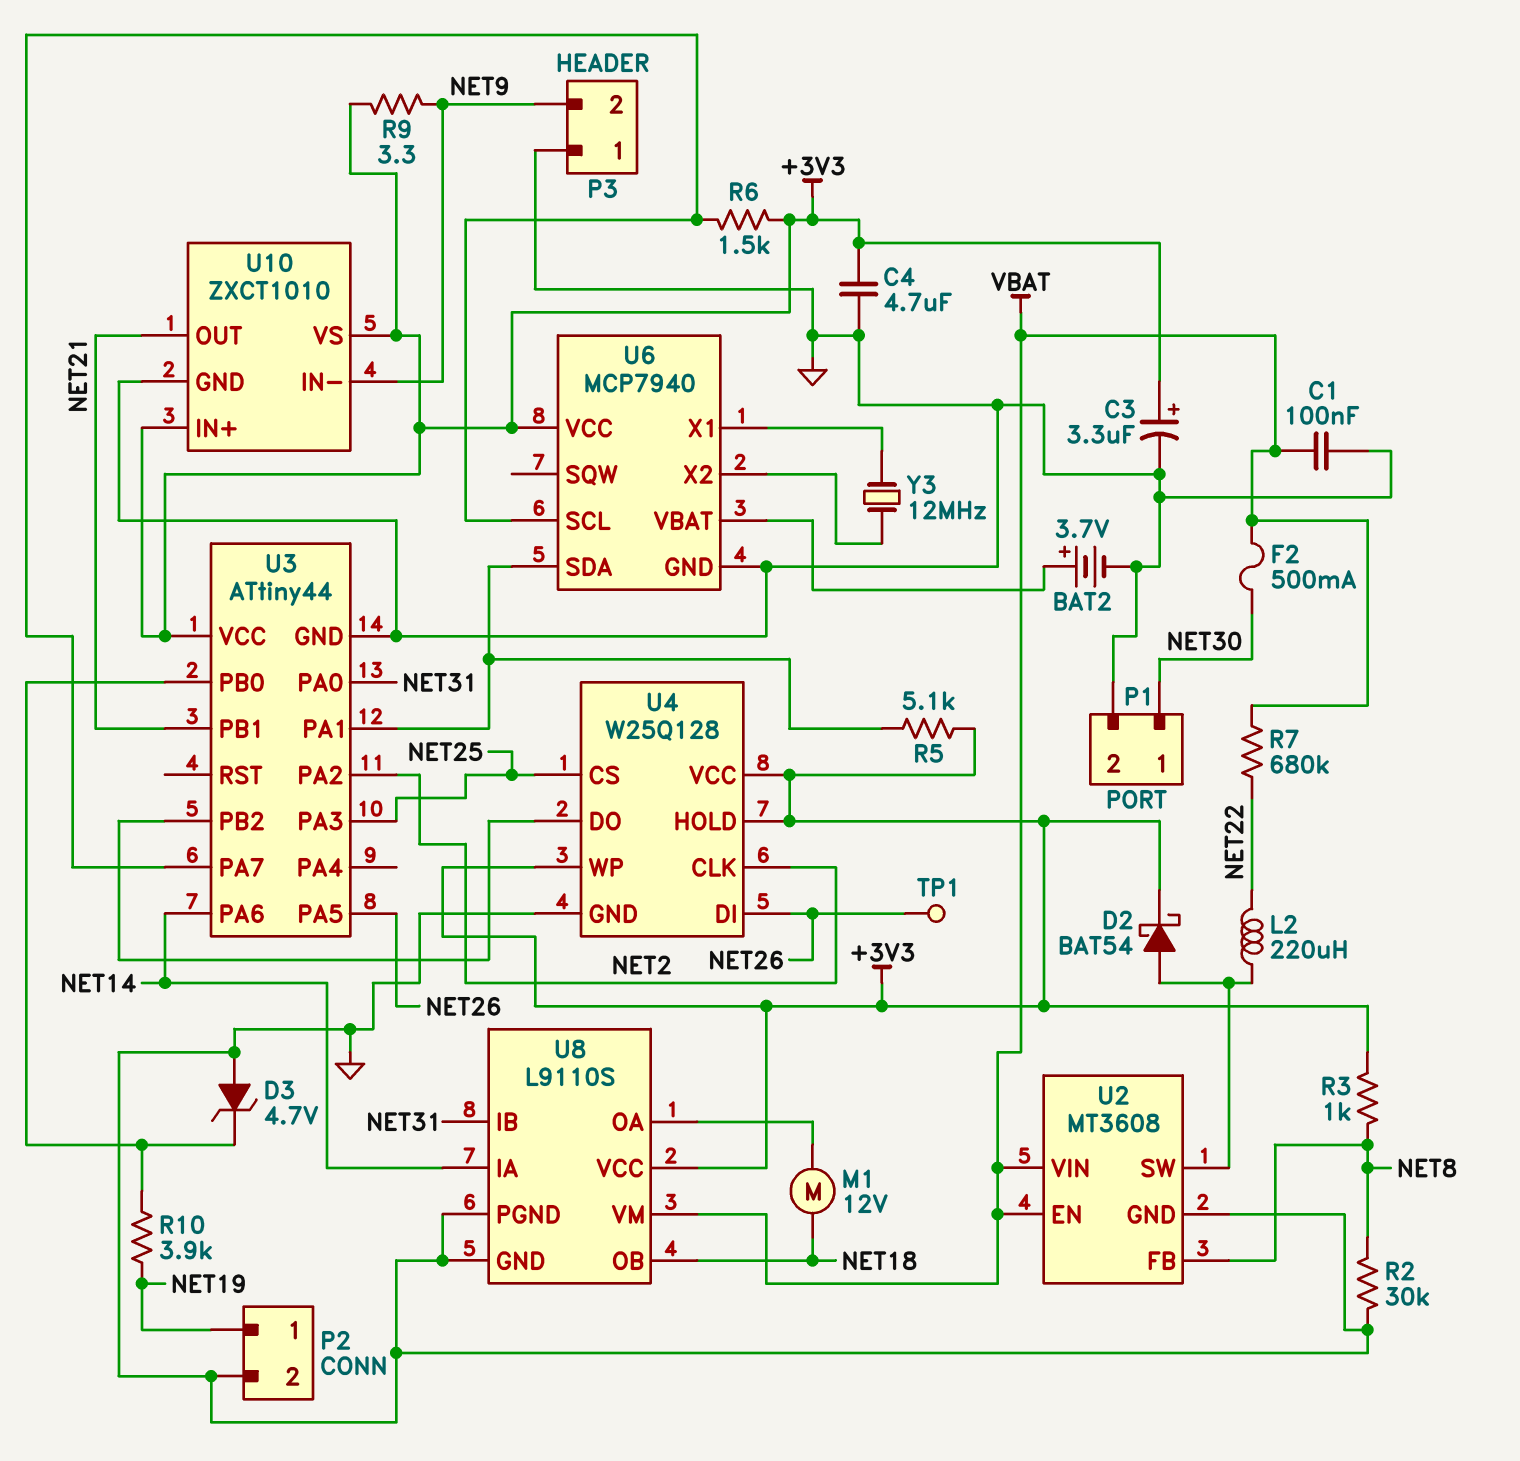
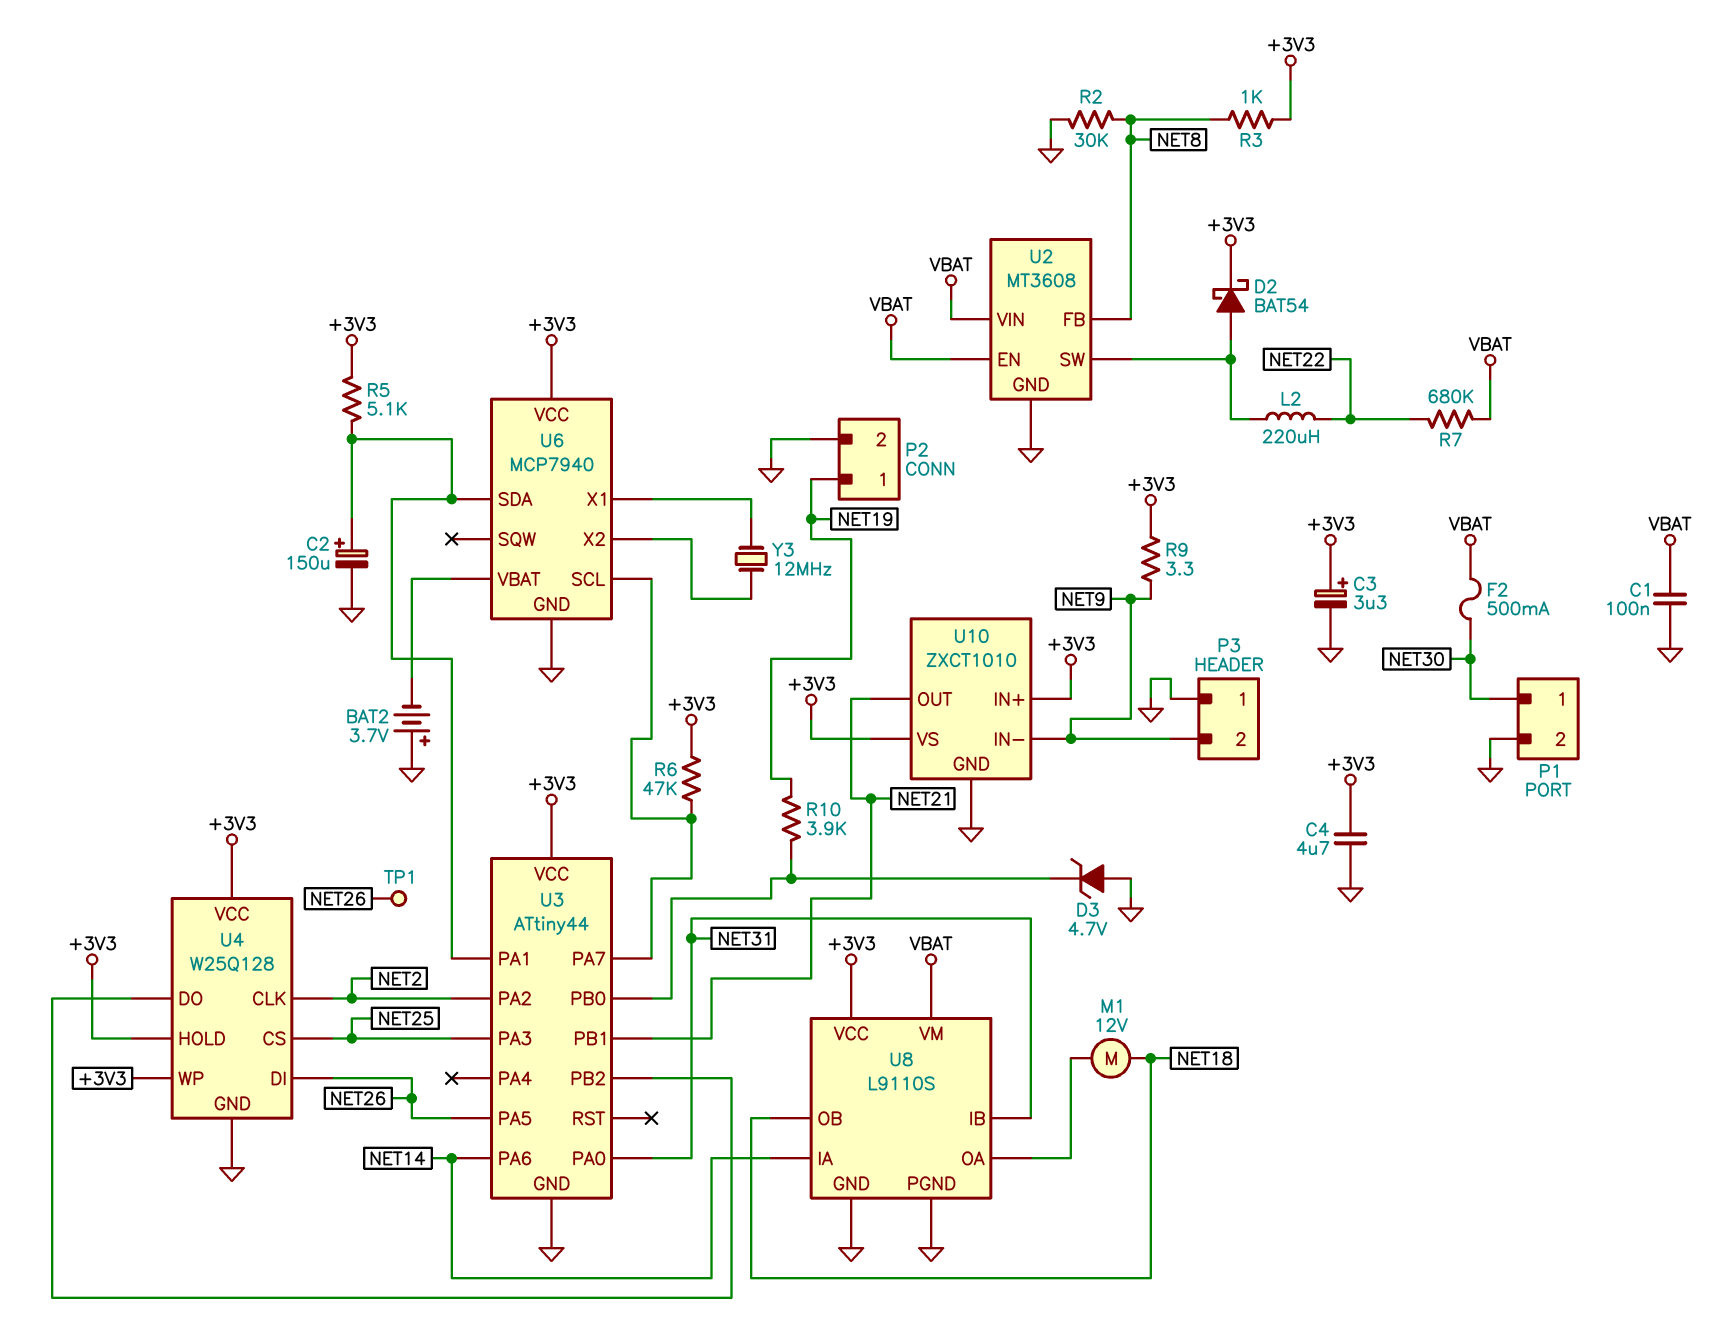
BAT2: 3.7V (plus U6/VBAT, minus GND) -> 3.7V (plus GND, minus U6/VBAT)
C2: none -> 150uF (plus U3/PA1, minus GND)
R6: 1.5k (+3V3, U3/PA7) -> 47k (+3V3, U3/PA7)

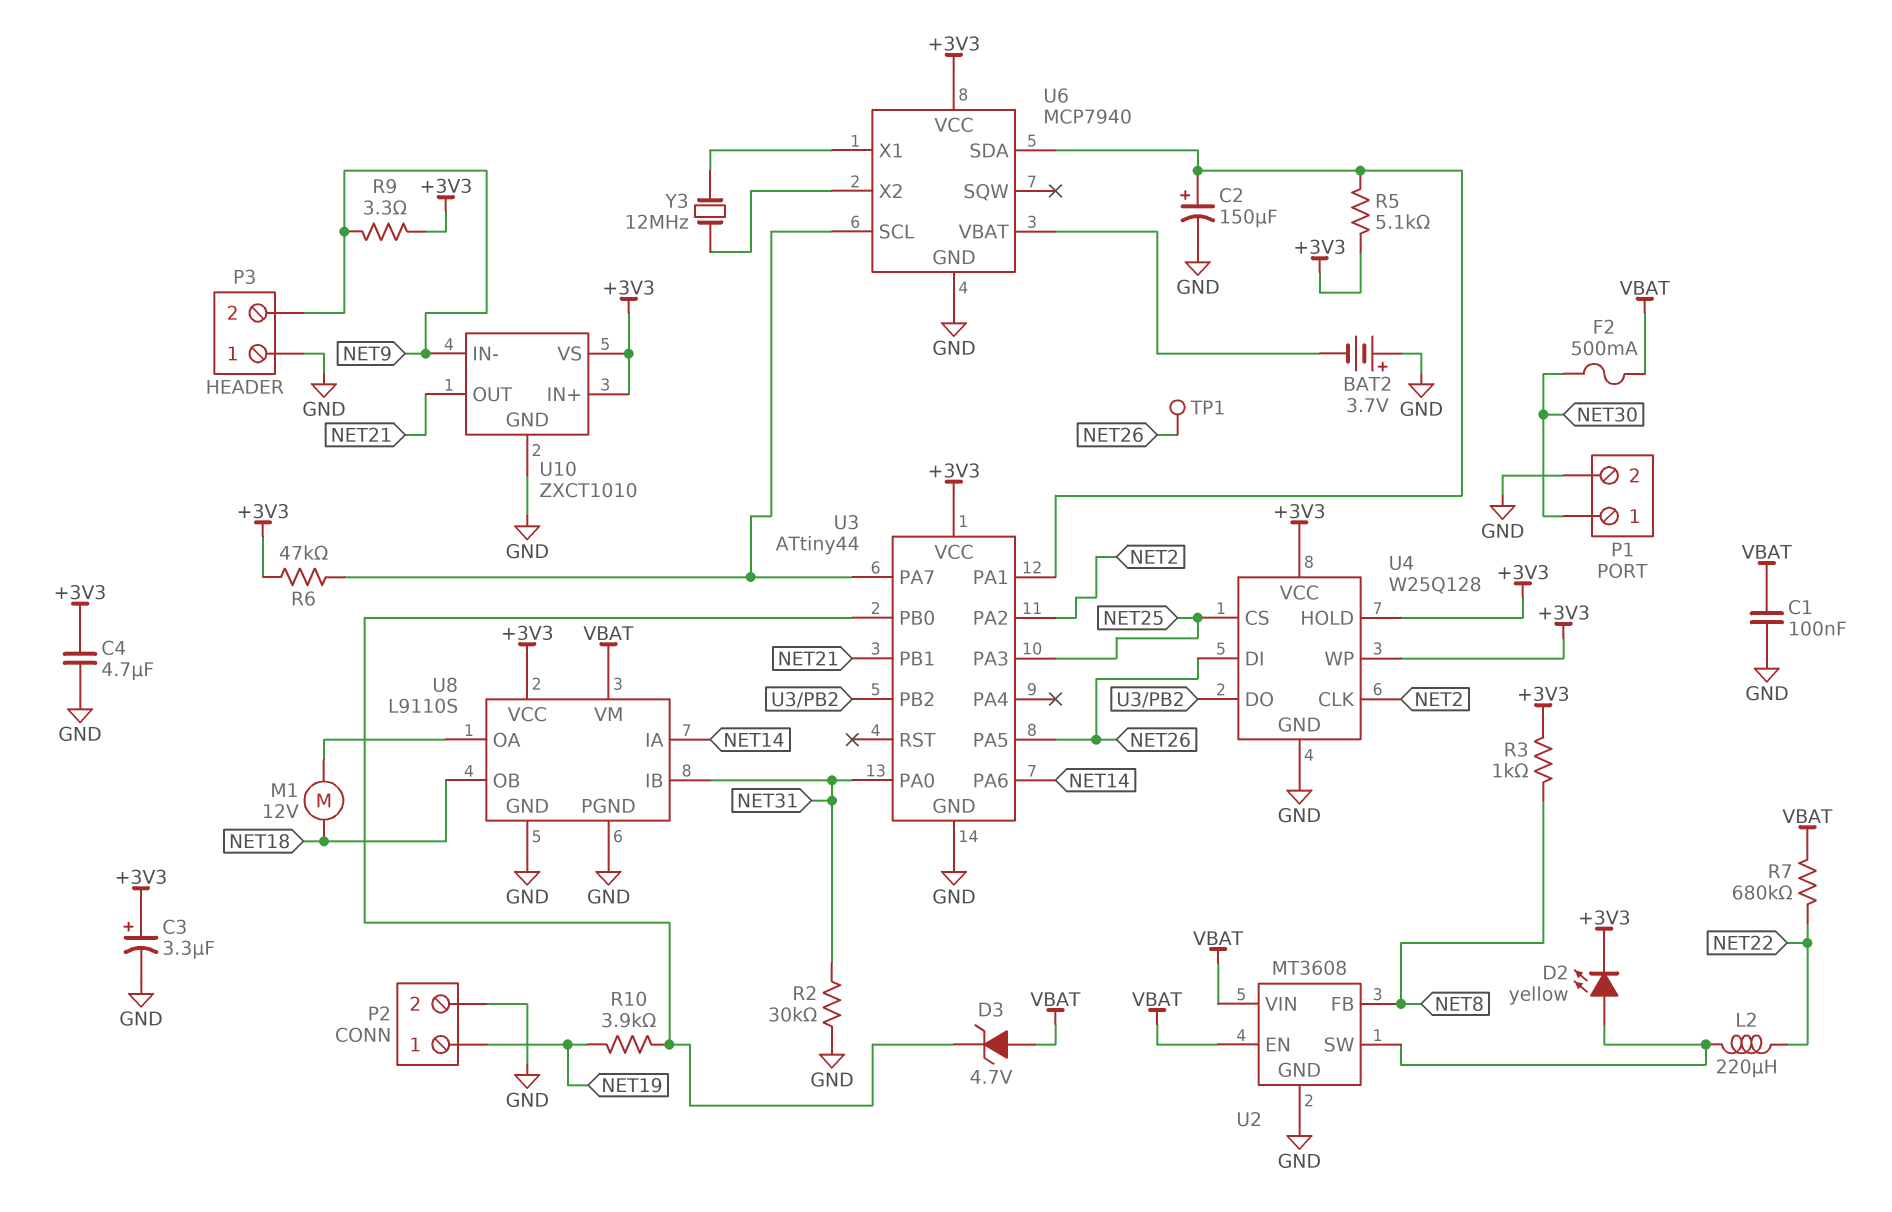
D2: schottky BAT54 (A U2/SW, K +3V3) -> LED yellow (A U2/SW, K +3V3)
D3: zener 4.7V (A GND, K U3/PB0) -> zener 4.7V (A VBAT, K U3/PB0)
R2: 30k (GND, NET8) -> 30k (GND, NET31)

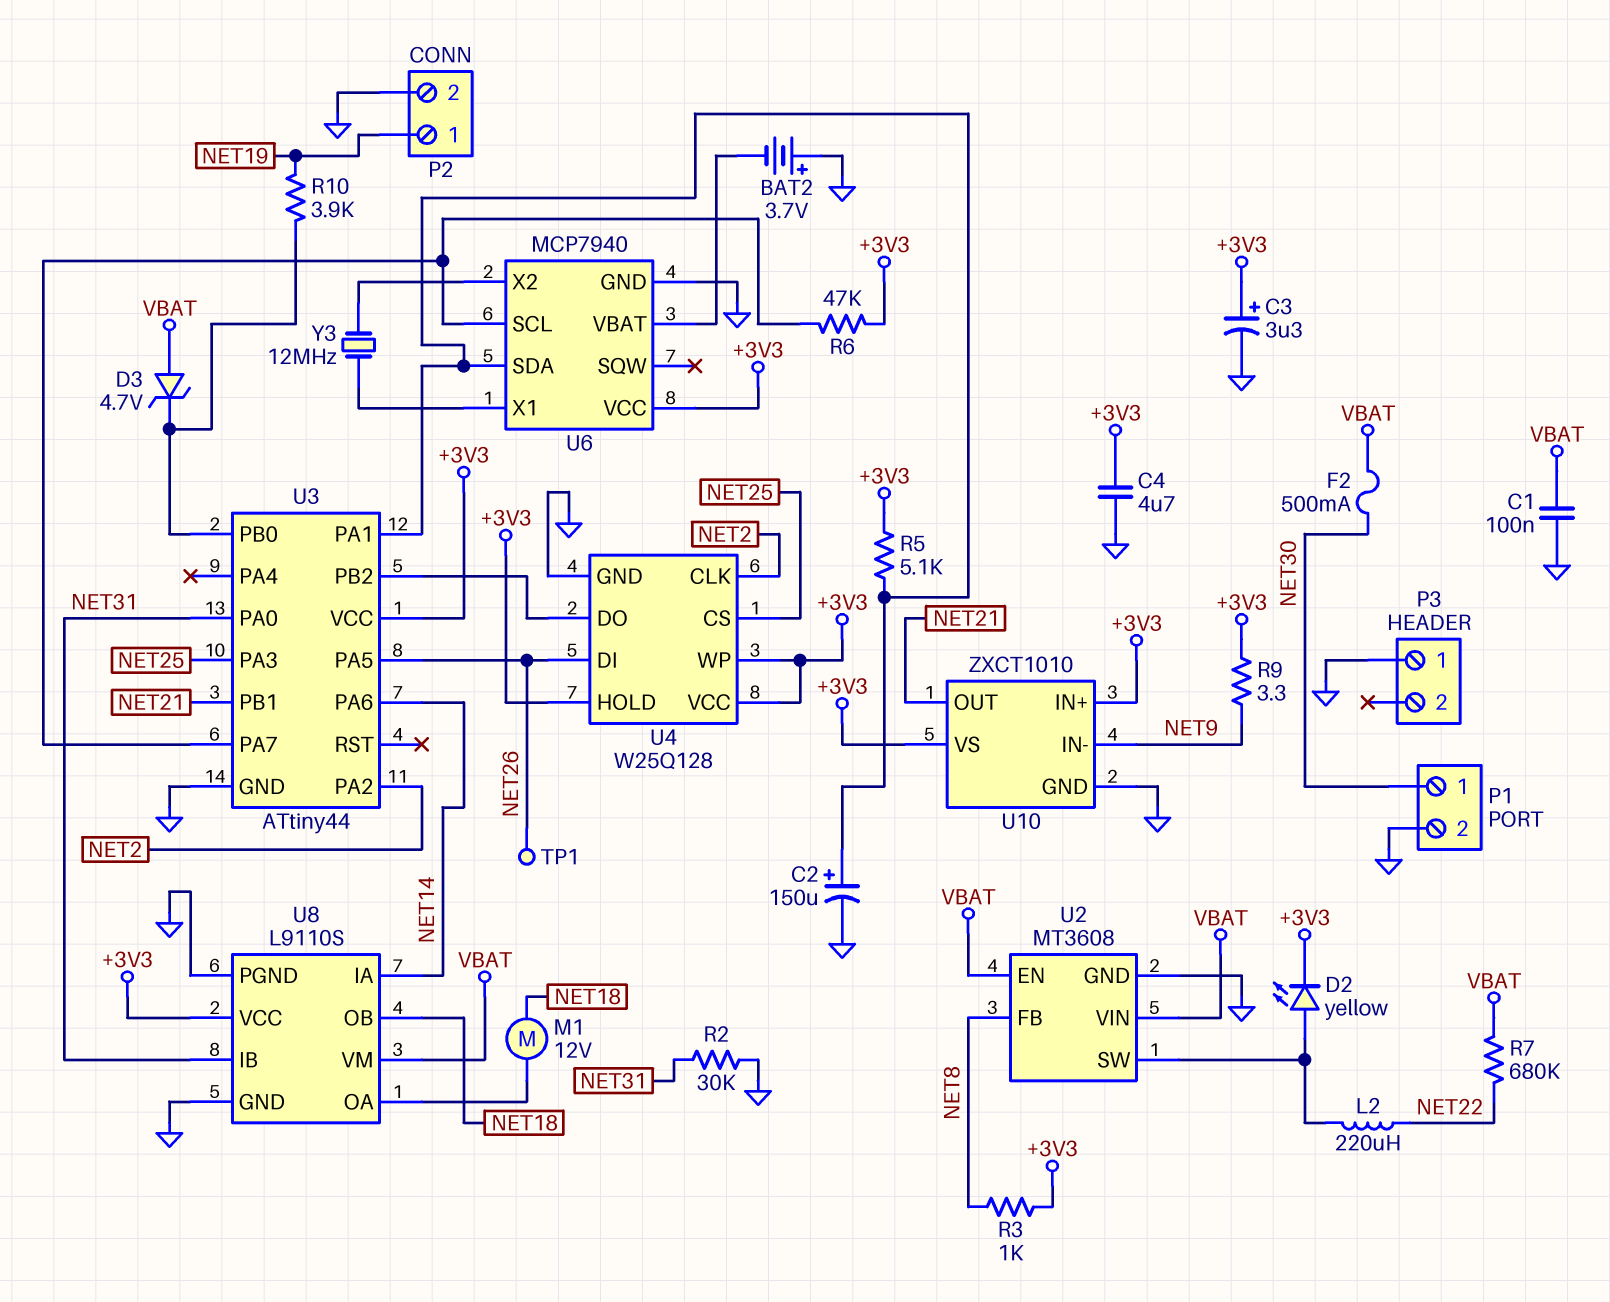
P3 pin 2: NET9 -> none

